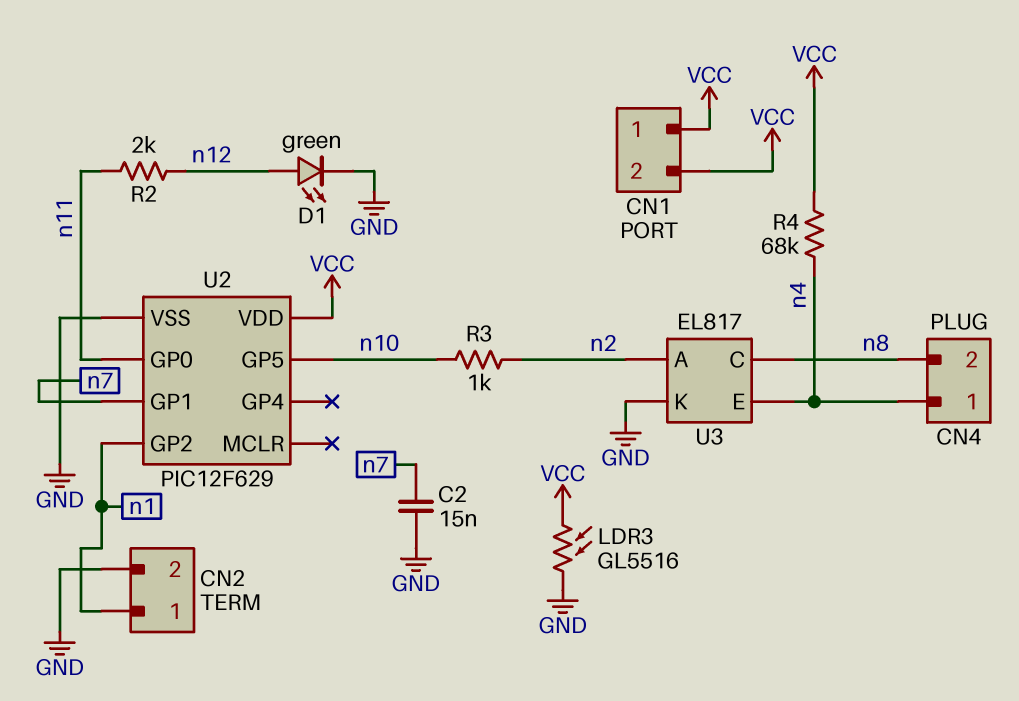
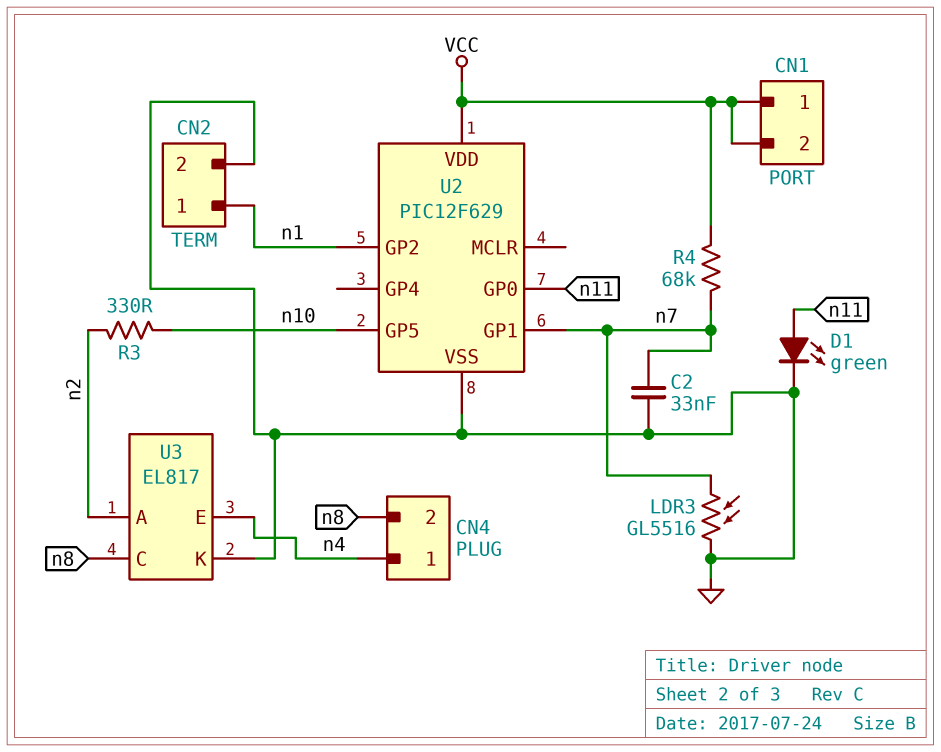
C2: 15nF (GND, n7) -> 33nF (GND, n7)
D1: LED green (A n12, K GND) -> LED green (A n11, K GND)
LDR3: GL5516 (GND, VCC) -> GL5516 (GND, n7)
R2: 2k (n11, n12) -> none
R3: 1k (n2, n10) -> 330 (n2, n10)
R4: 68k (VCC, n4) -> 68k (VCC, n7)

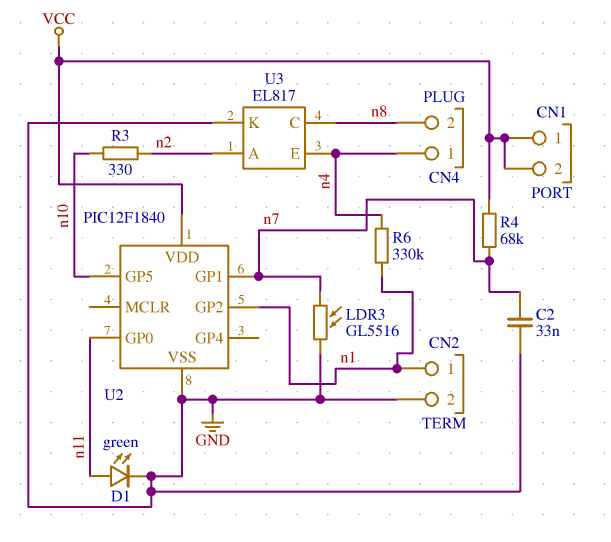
R6: none -> 330k (n1, n4)
U2: PIC12F629 -> PIC12F1840

